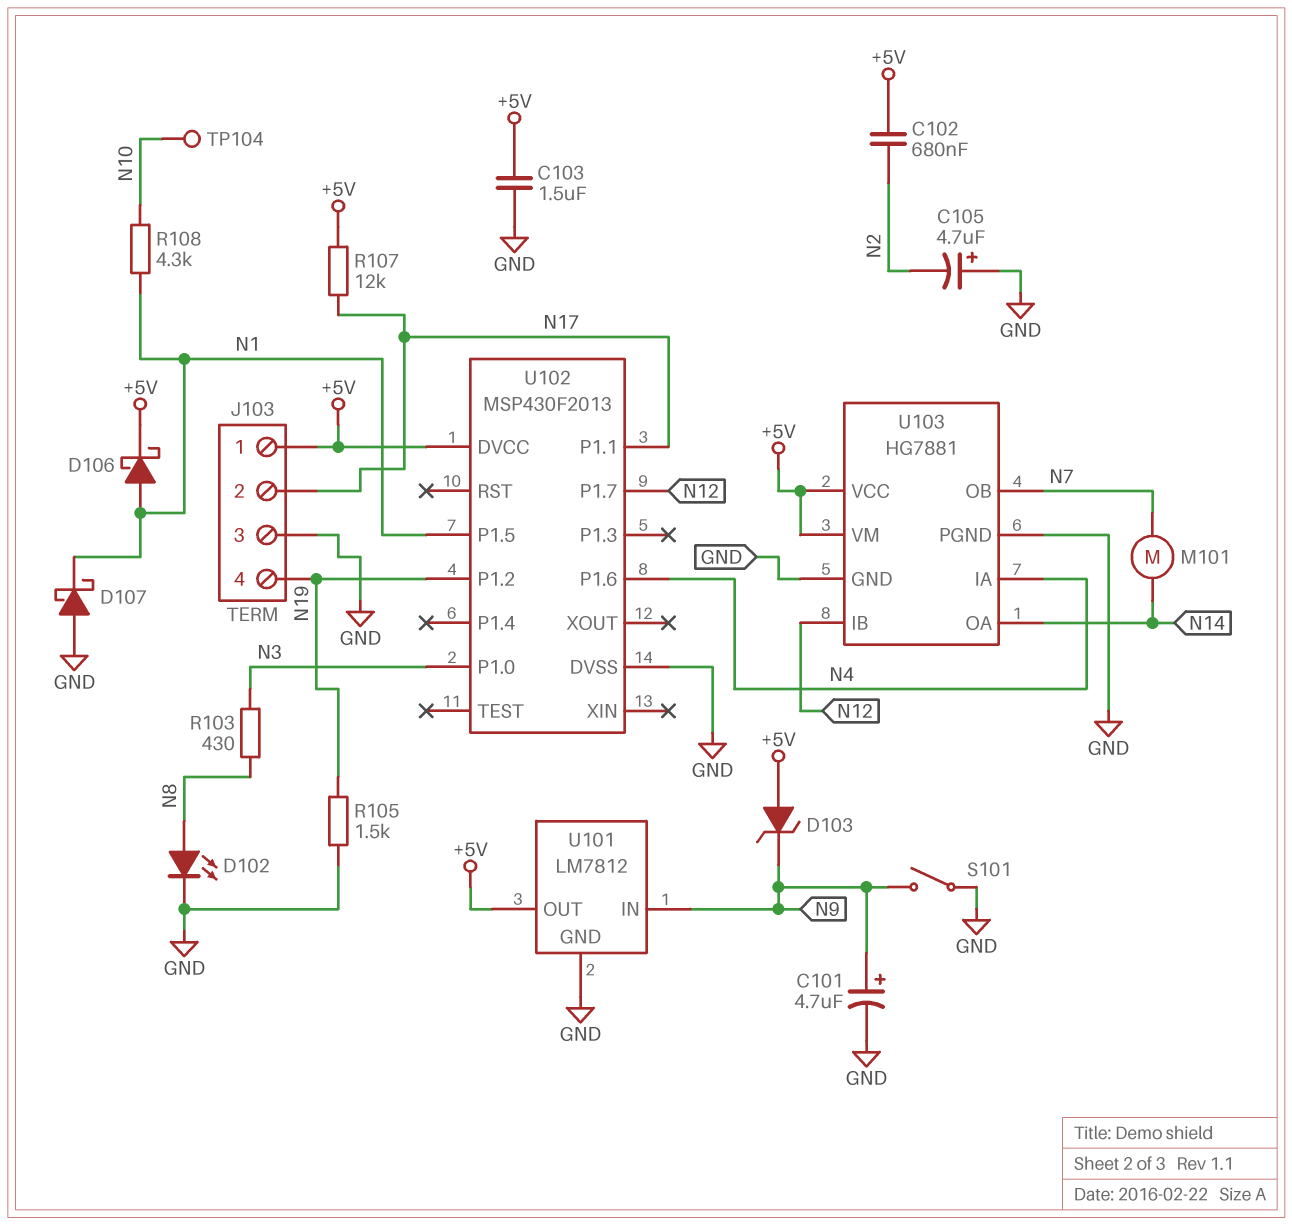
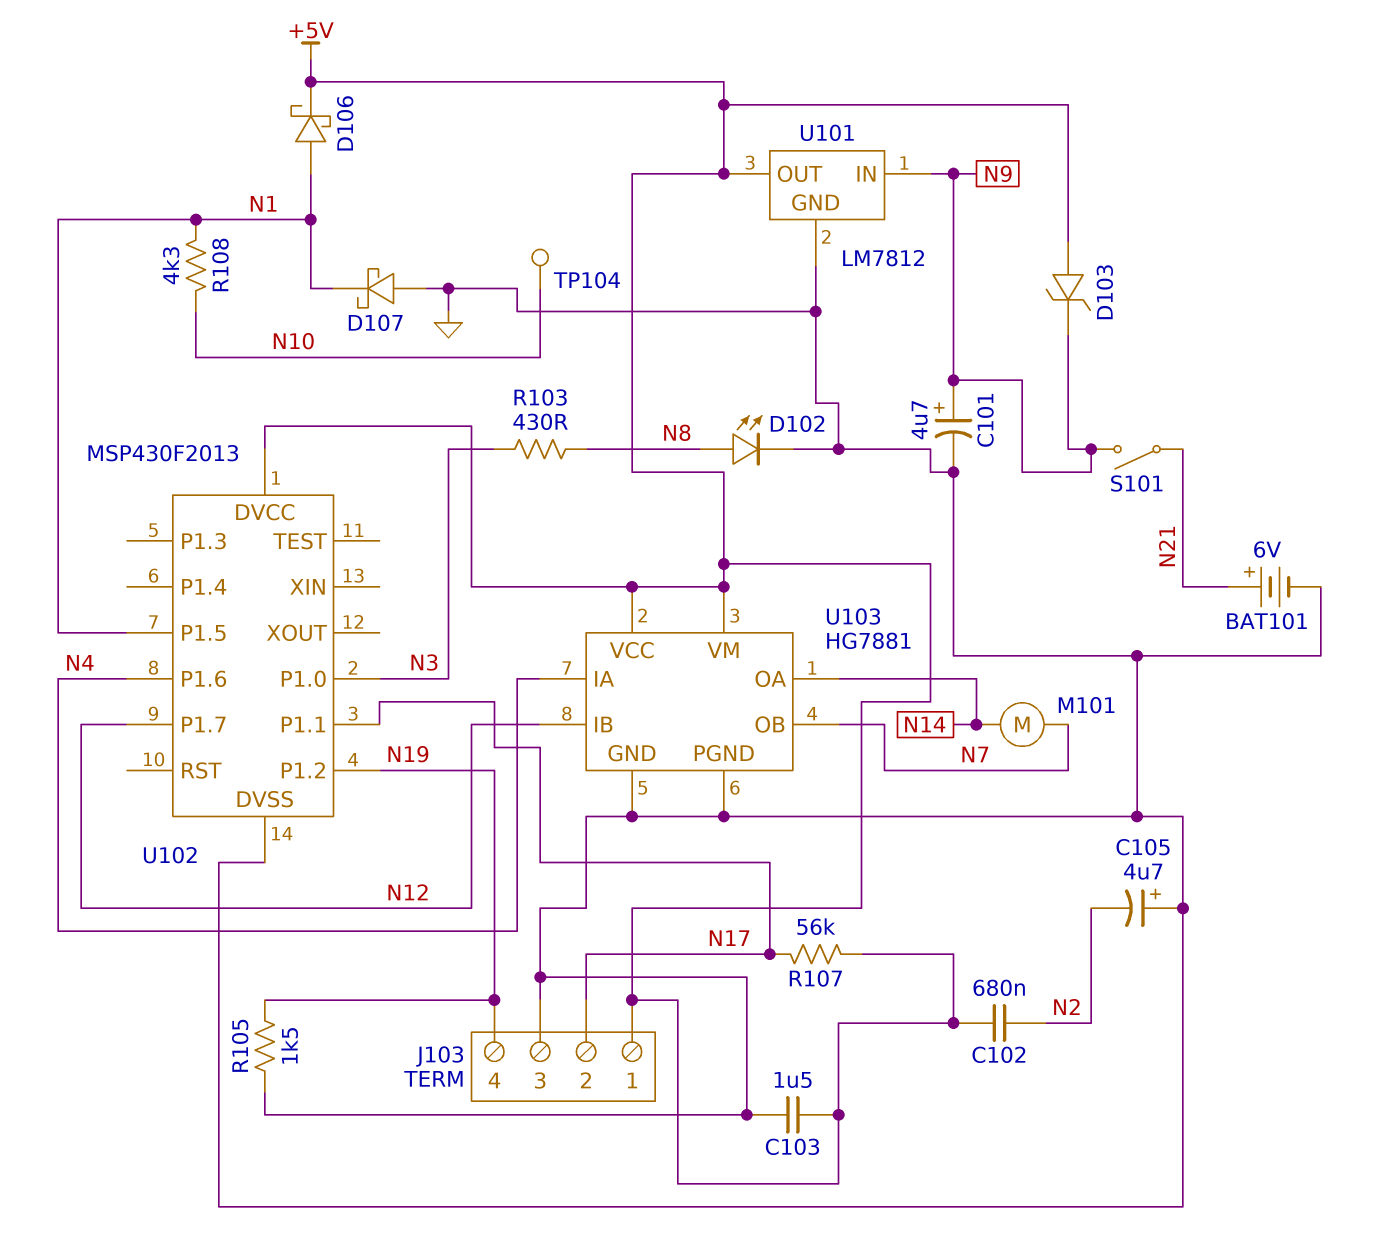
BAT101: none -> 6V (plus N21, minus GND)
R107: 12k (+5V, N17) -> 56k (+5V, N17)
S101: switch (GND, N9) -> switch (N9, N21)

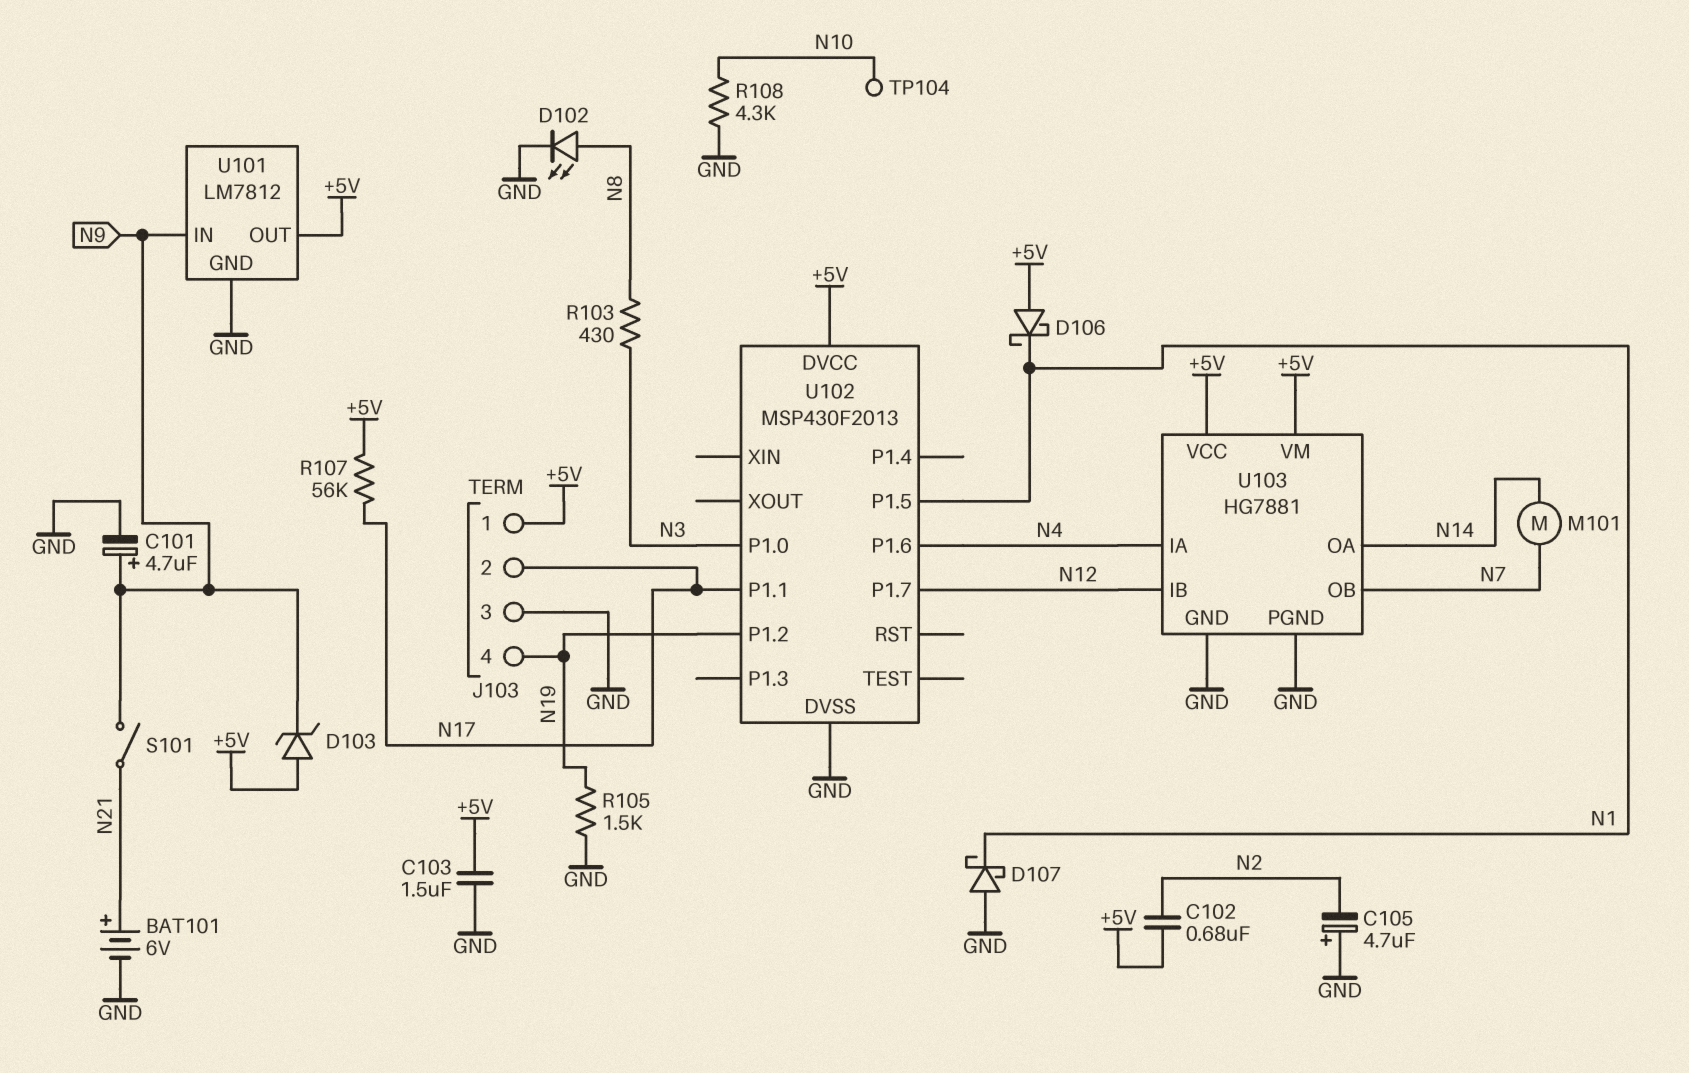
D106: schottky (A N1, K +5V) -> schottky (A +5V, K N1)
R108: 4.3k (N1, N10) -> 4.3k (GND, N10)

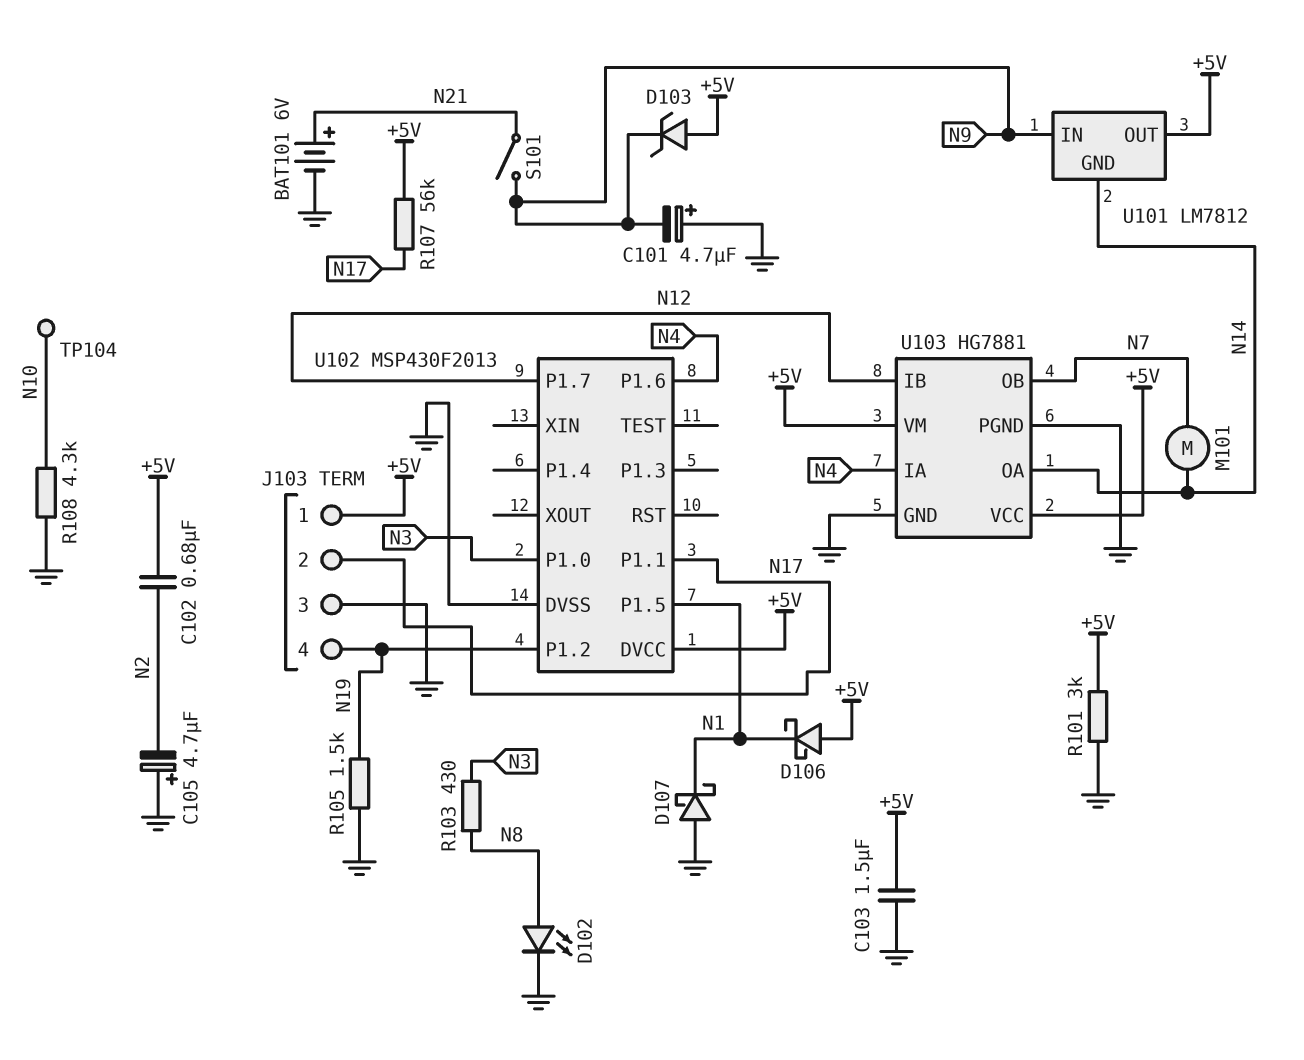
C101: 4.7uF (plus N9, minus GND) -> 4.7uF (plus GND, minus N9)
R101: none -> 3k (+5V, GND)
U101 pin GND: GND -> N14

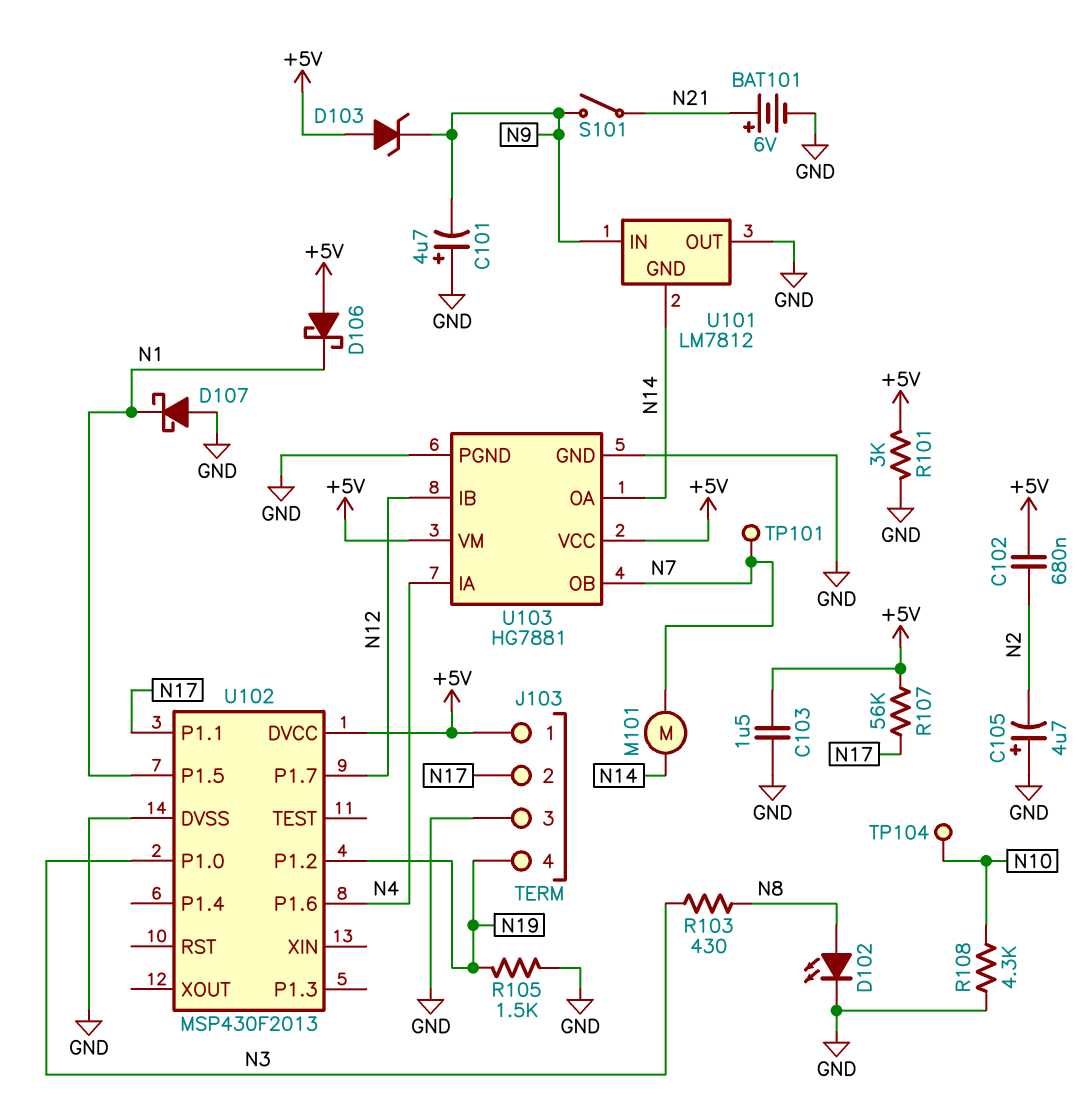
TP101: none -> test point (N7)
U101 pin OUT: +5V -> GND

